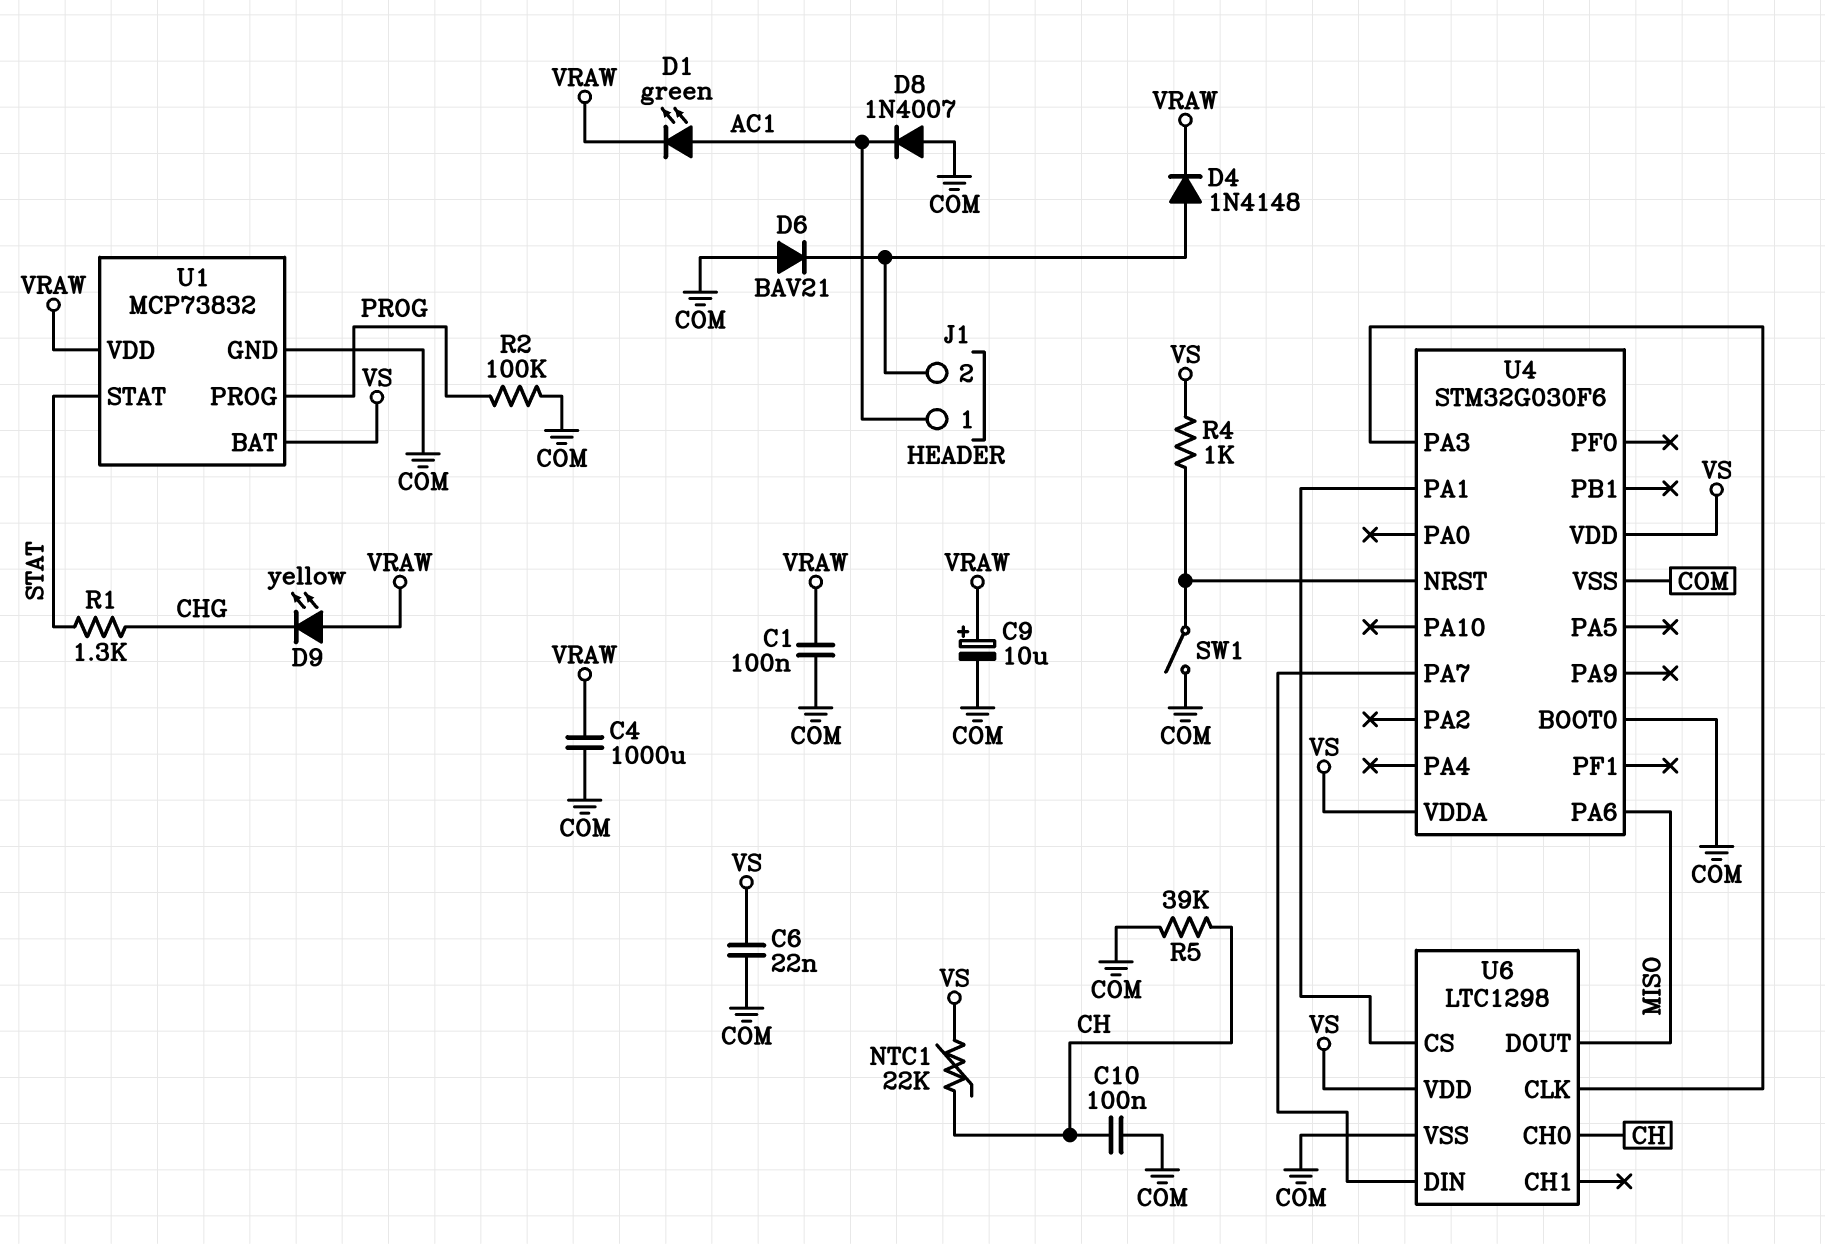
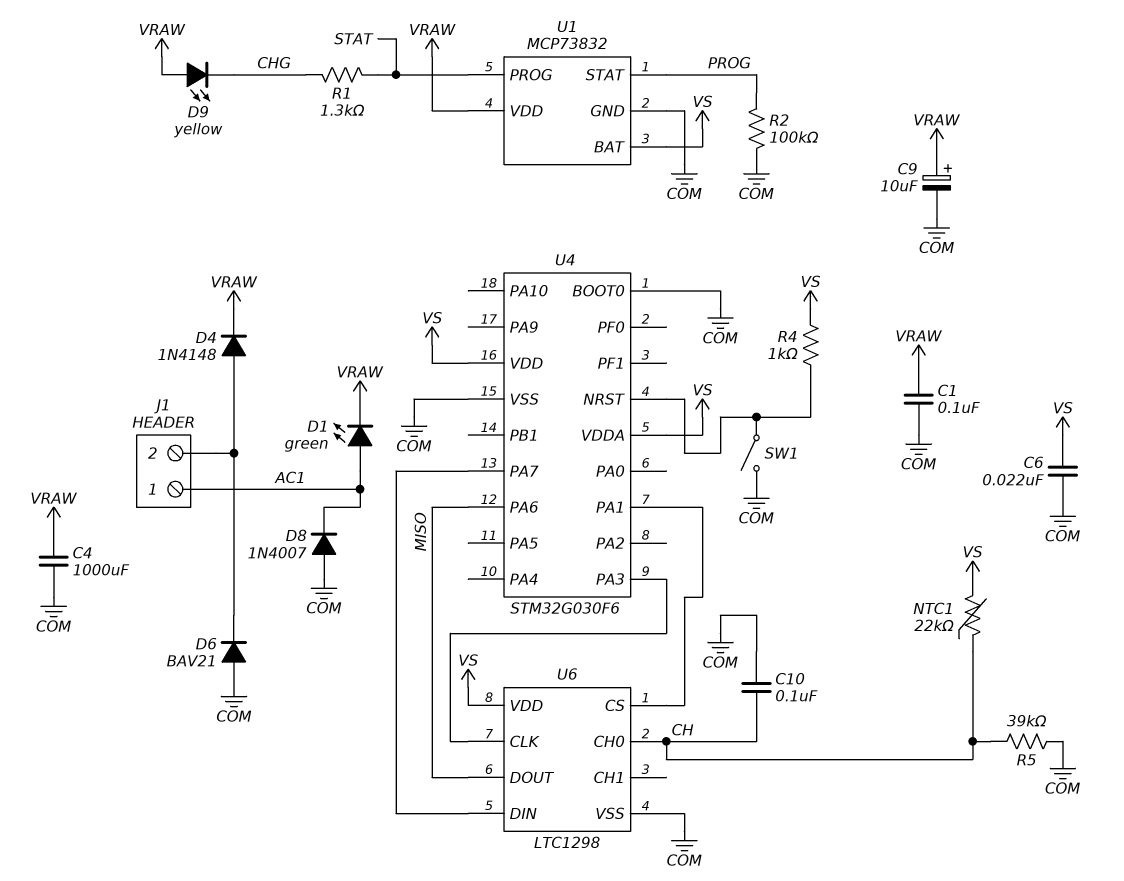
U1 pin PROG: PROG -> STAT
U1 pin STAT: STAT -> PROG

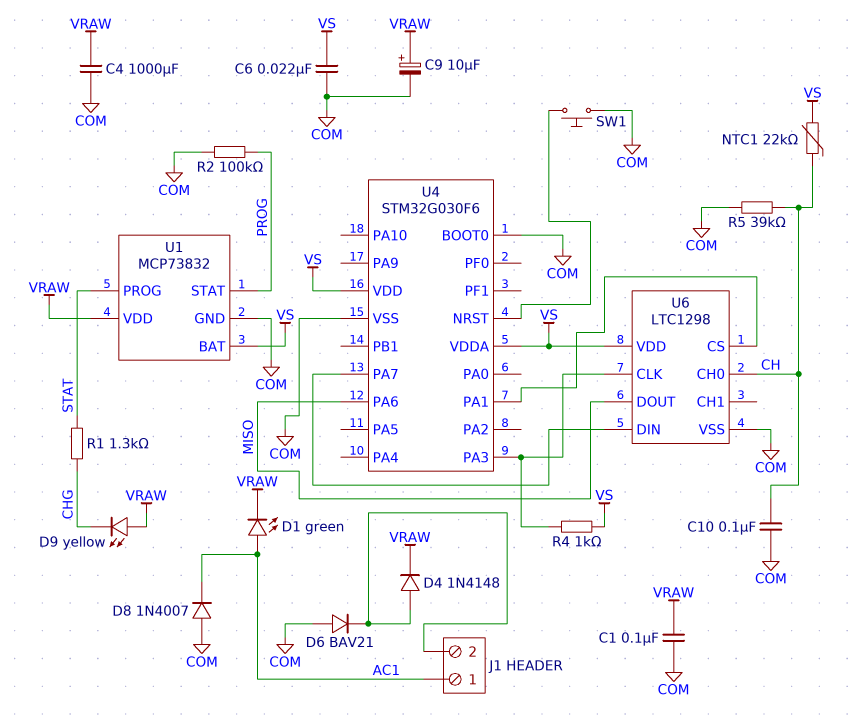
R4: 1k (U4/NRST, VS) -> 1k (U4/PA3, VS)
SW1: switch (COM, U4/NRST) -> button (COM, U4/NRST)

